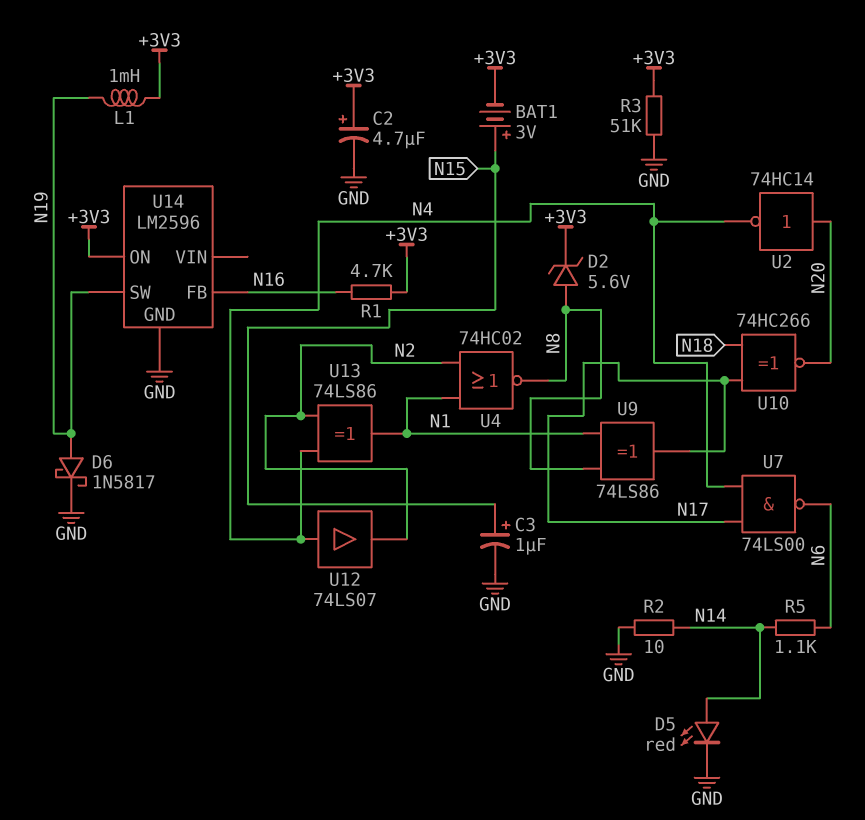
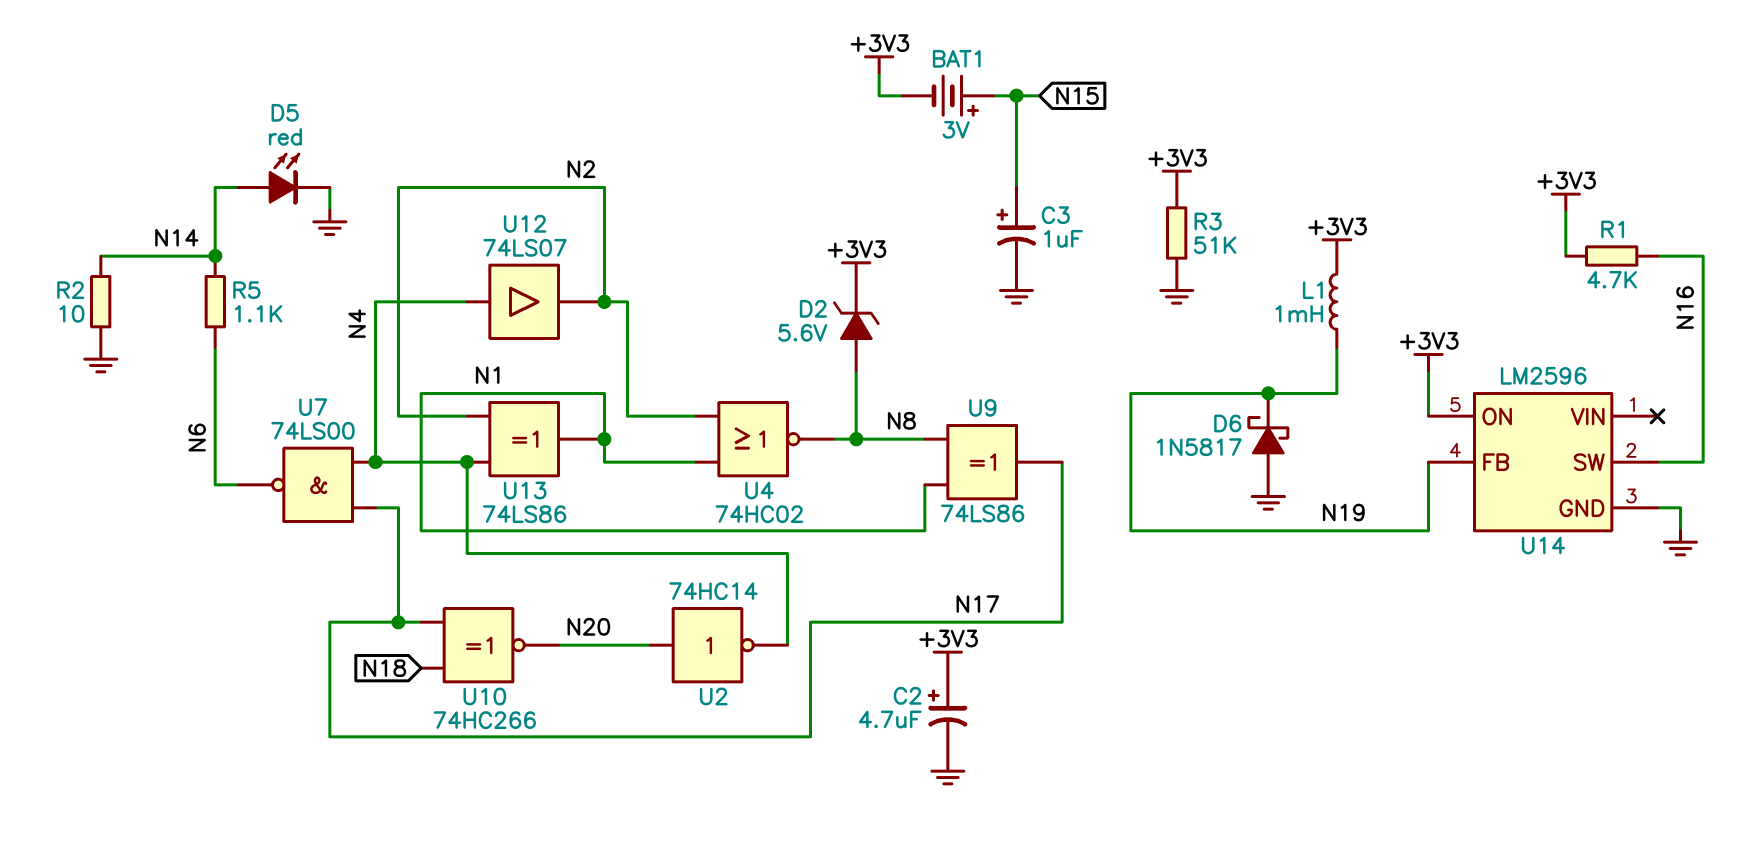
D6: schottky 1N5817 (A N19, K GND) -> schottky 1N5817 (A GND, K N19)
U14 pin FB: N16 -> N19
U14 pin SW: N19 -> N16

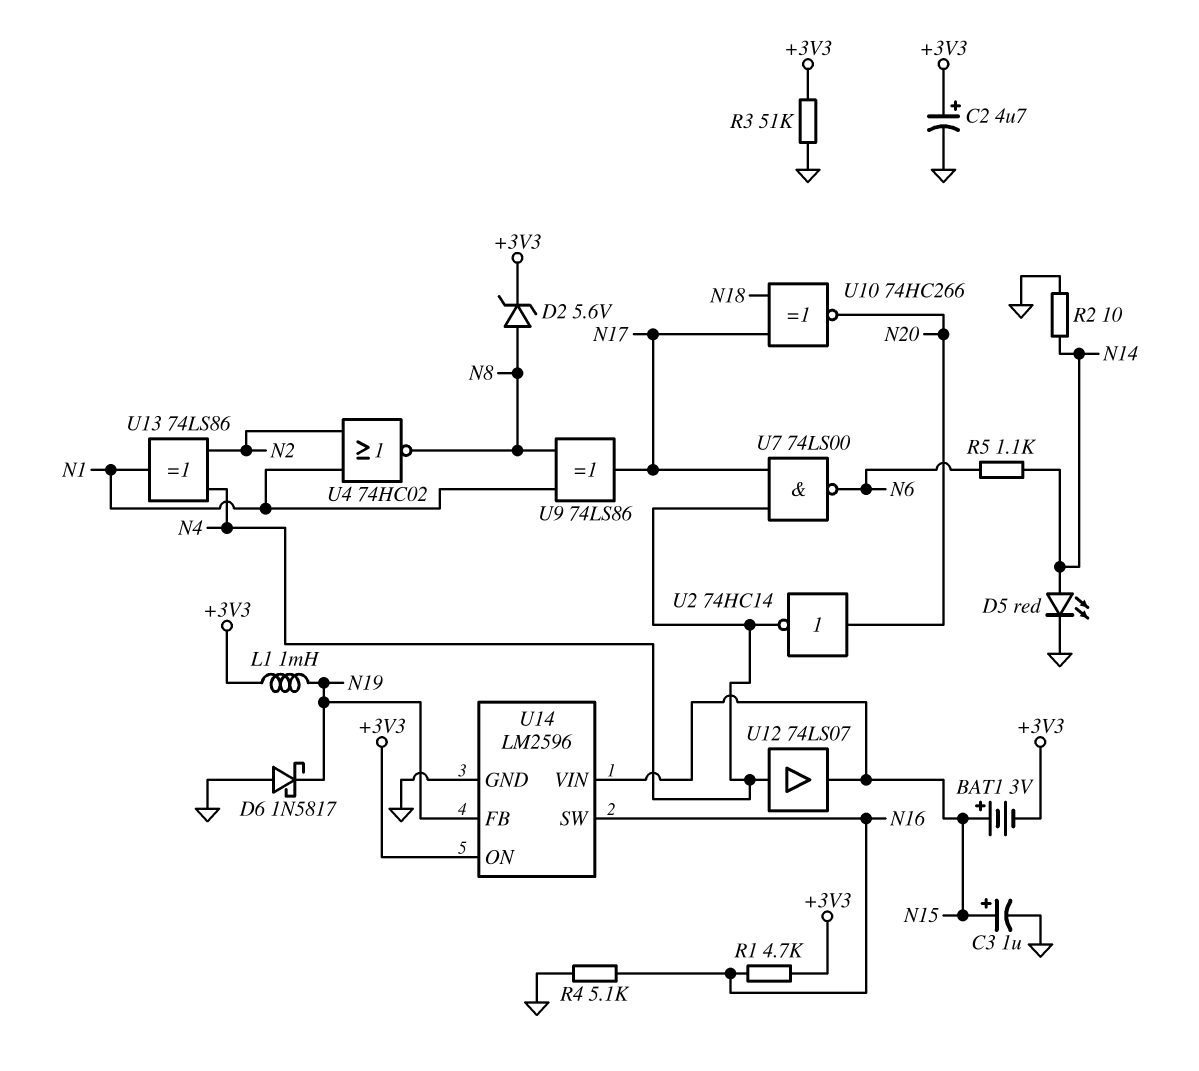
R4: none -> 5.1k (GND, N16)
U12: buffer 74LS07 (in N4, out N2) -> buffer 74LS07 (in N4, out N15)
U14 pin VIN: none -> N15

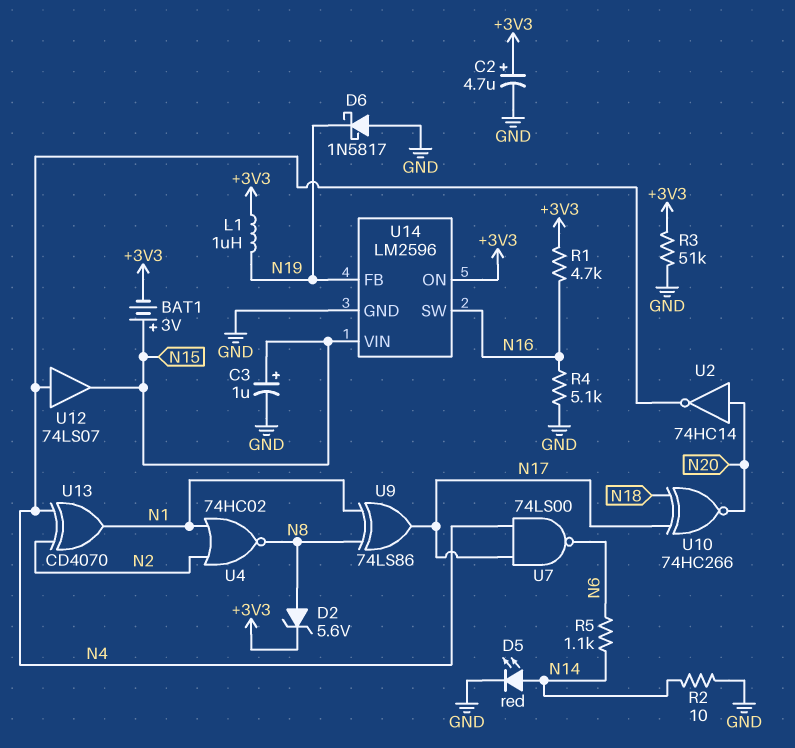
L1: 1mH (+3V3, N19) -> 1uH (+3V3, N19)
U13: XOR 74LS86 (in N2, in N4, out N1) -> XOR CD4070 (in N2, in N4, out N1)

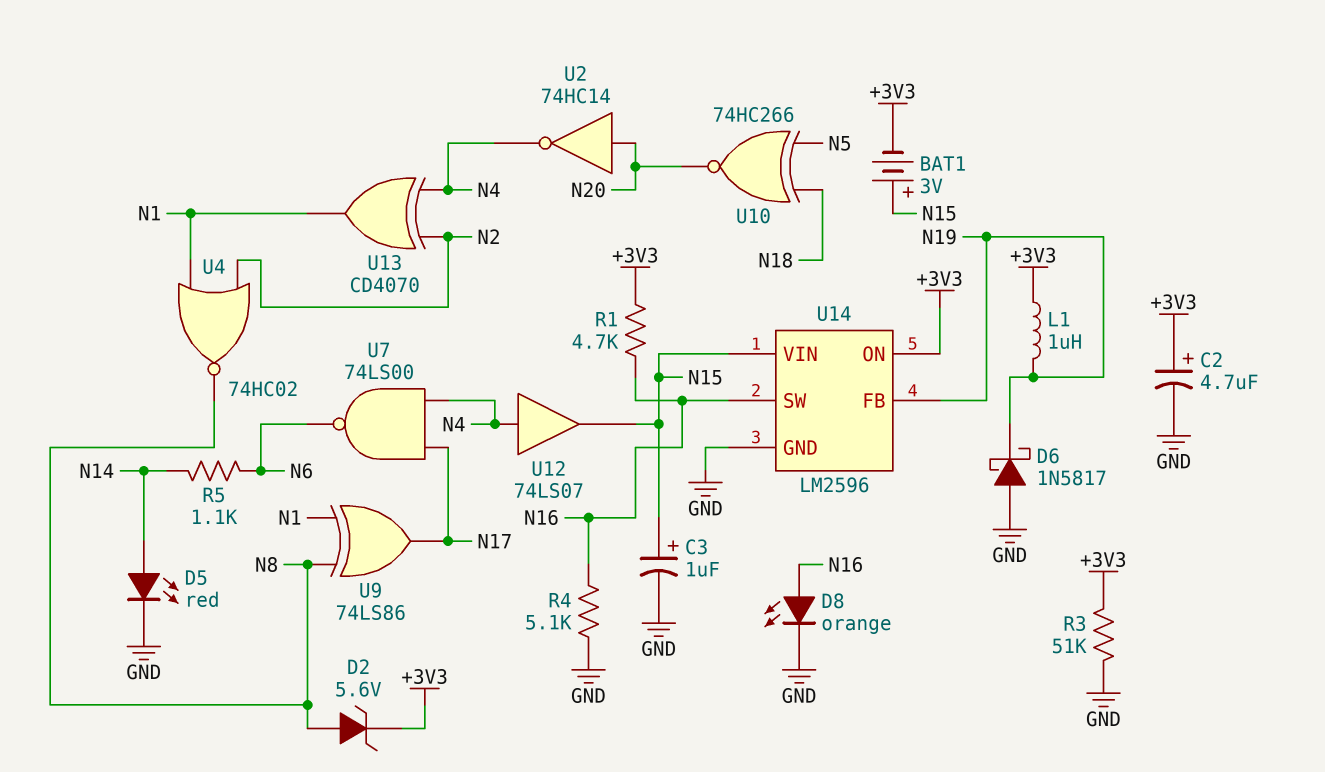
D8: none -> LED orange (A N16, K GND)
R2: 10 (GND, N14) -> none
U10: XNOR 74HC266 (in N17, in N18, out N20) -> XNOR 74HC266 (in N5, in N18, out N20)

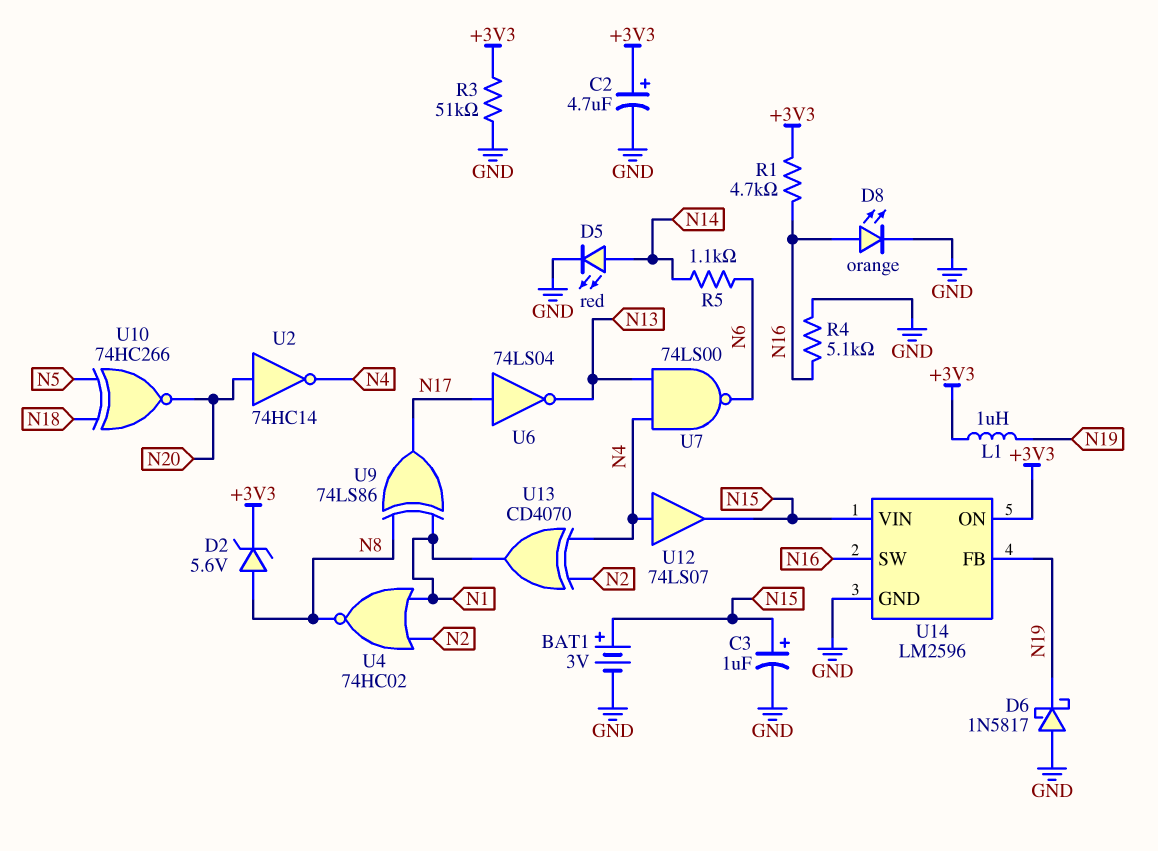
BAT1: 3V (plus N15, minus +3V3) -> 3V (plus N15, minus GND)
U6: none -> NOT 74LS04 (in N17, out N13)
U7: NAND 74LS00 (in N4, in N17, out N6) -> NAND 74LS00 (in N4, in N13, out N6)

